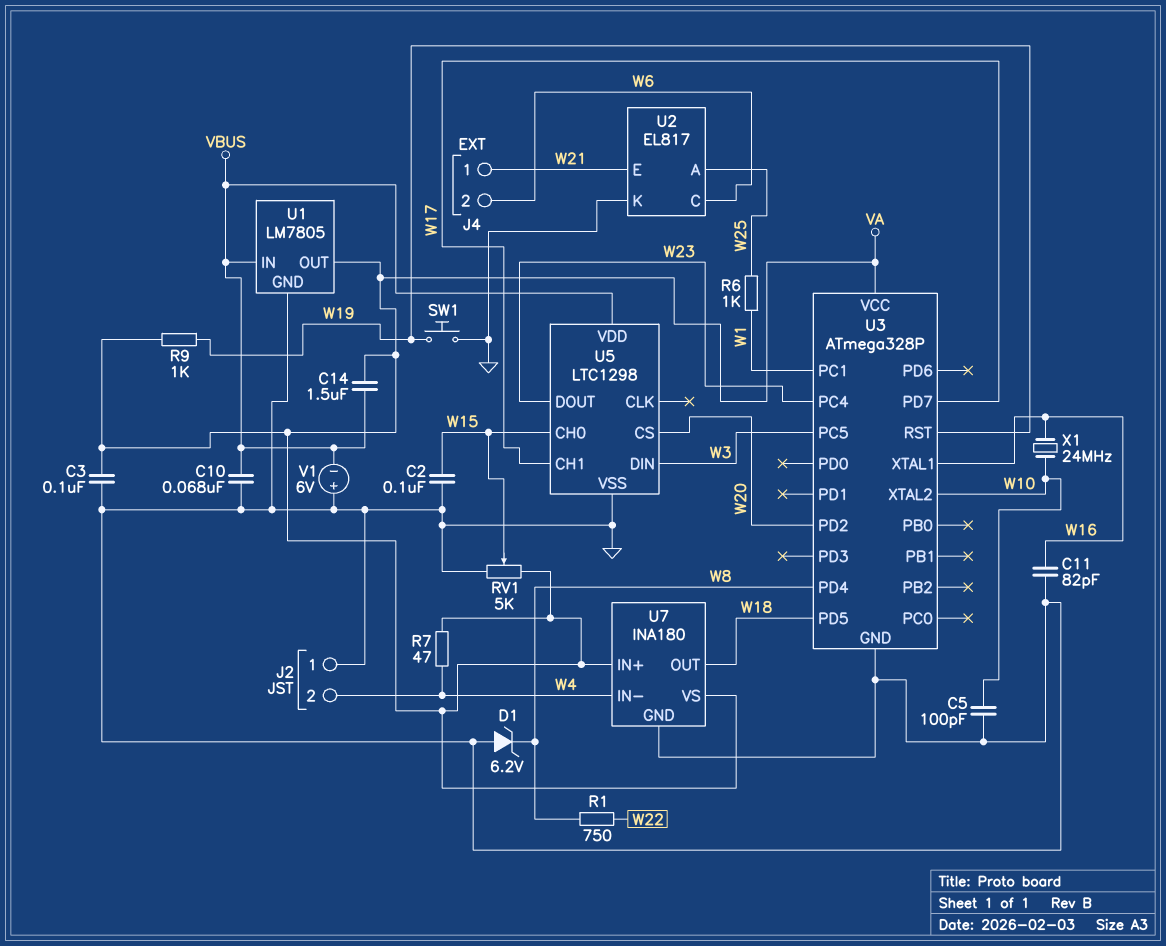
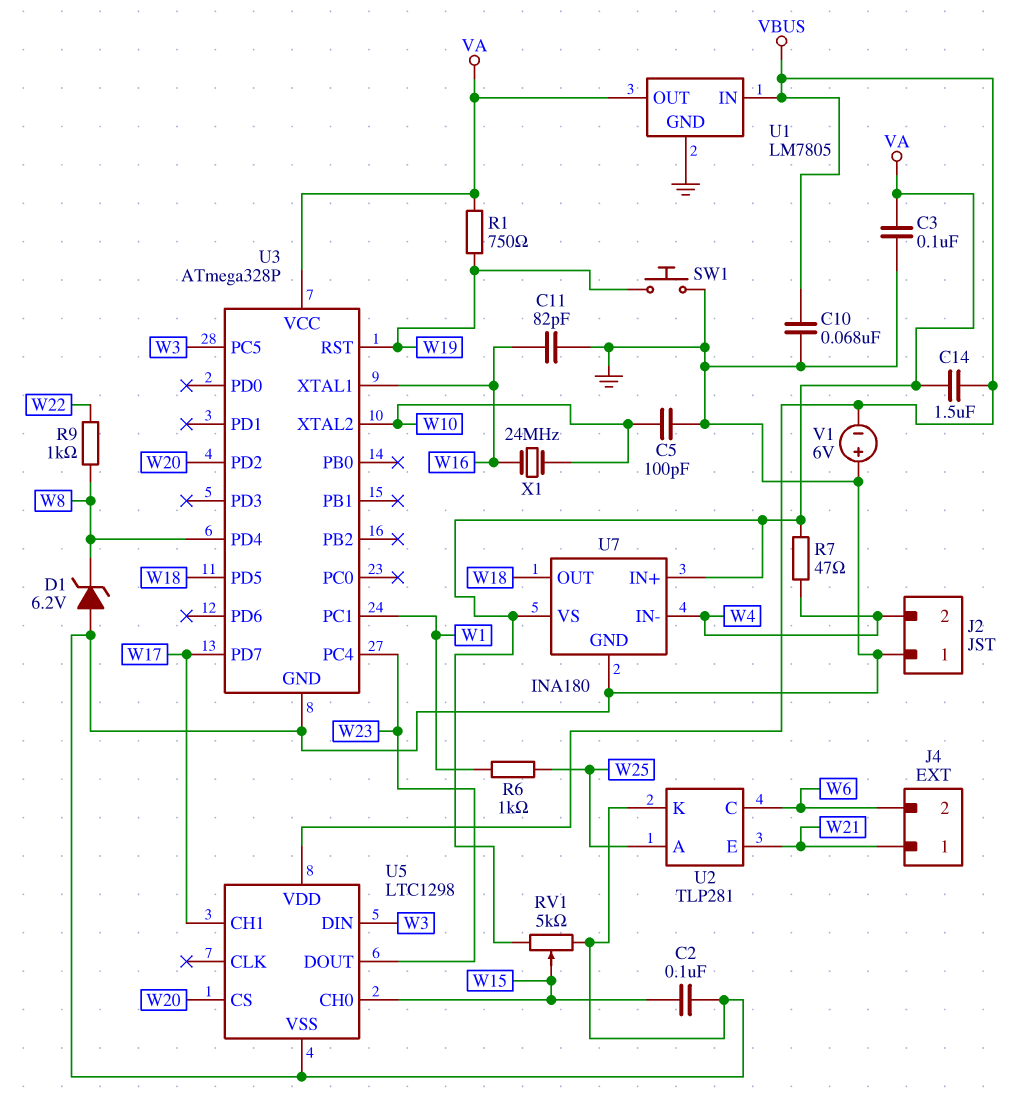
R1: 750 (W8, W22) -> 750 (VA, W19)
R9: 1k (VA, W19) -> 1k (W8, W22)
U2: EL817 -> TLP281

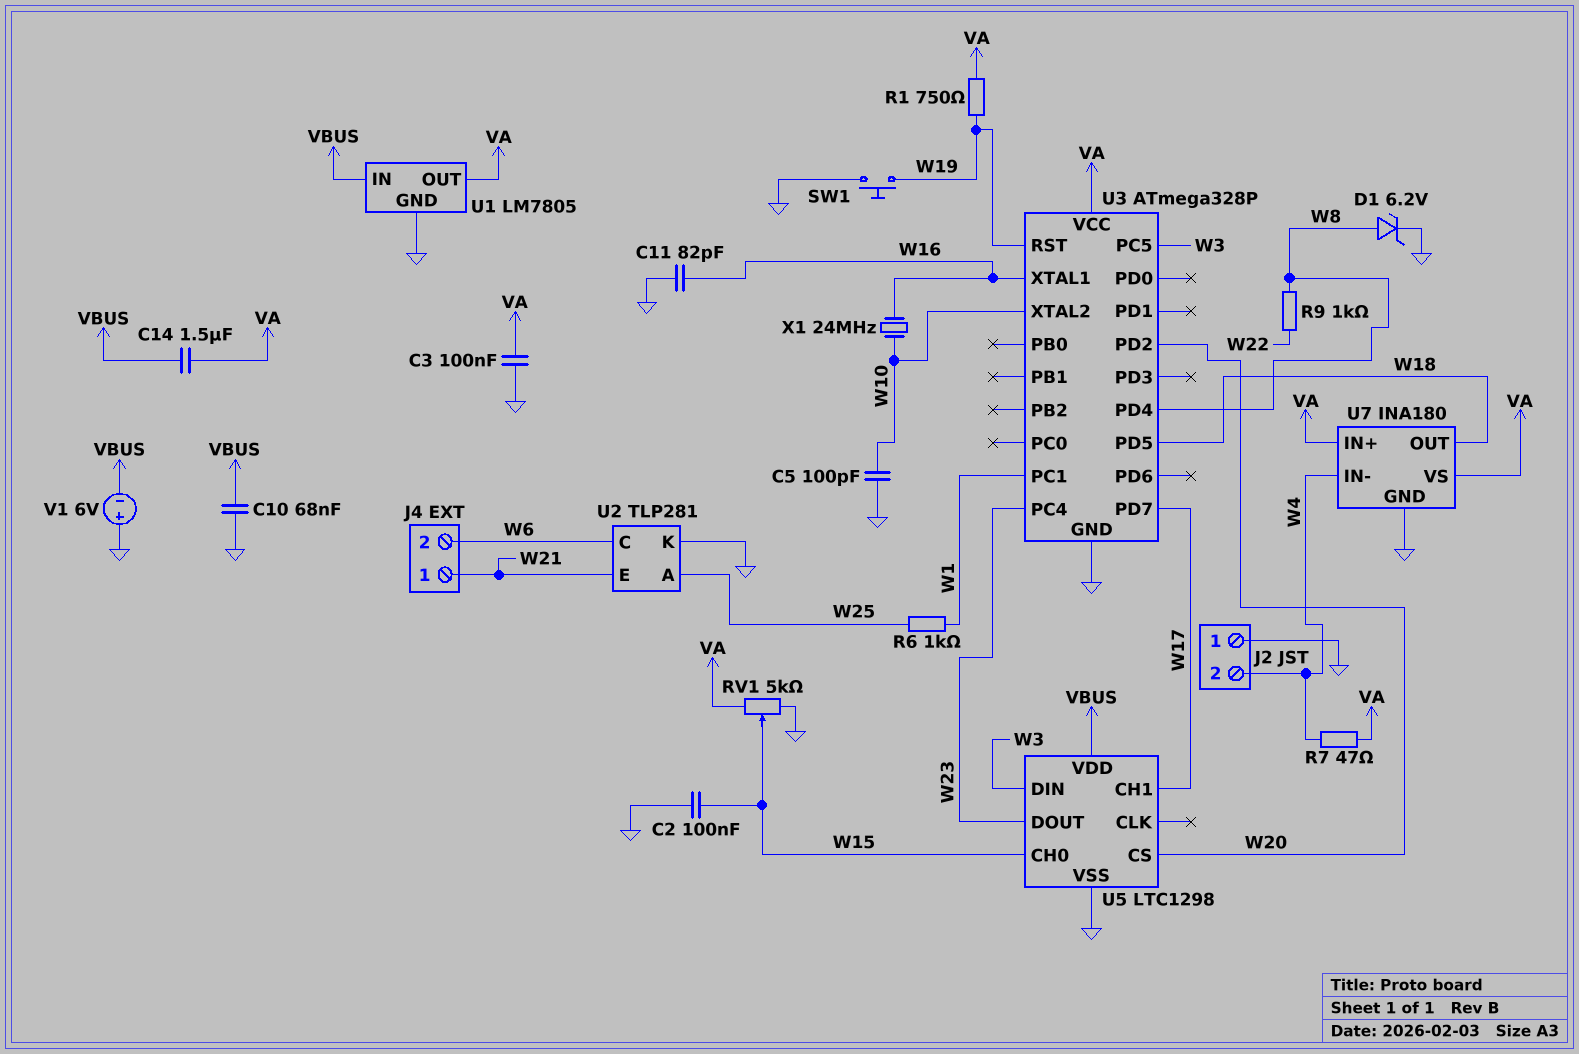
D1: zener 6.2V (A GND, K W8) -> zener 6.2V (A W8, K GND)

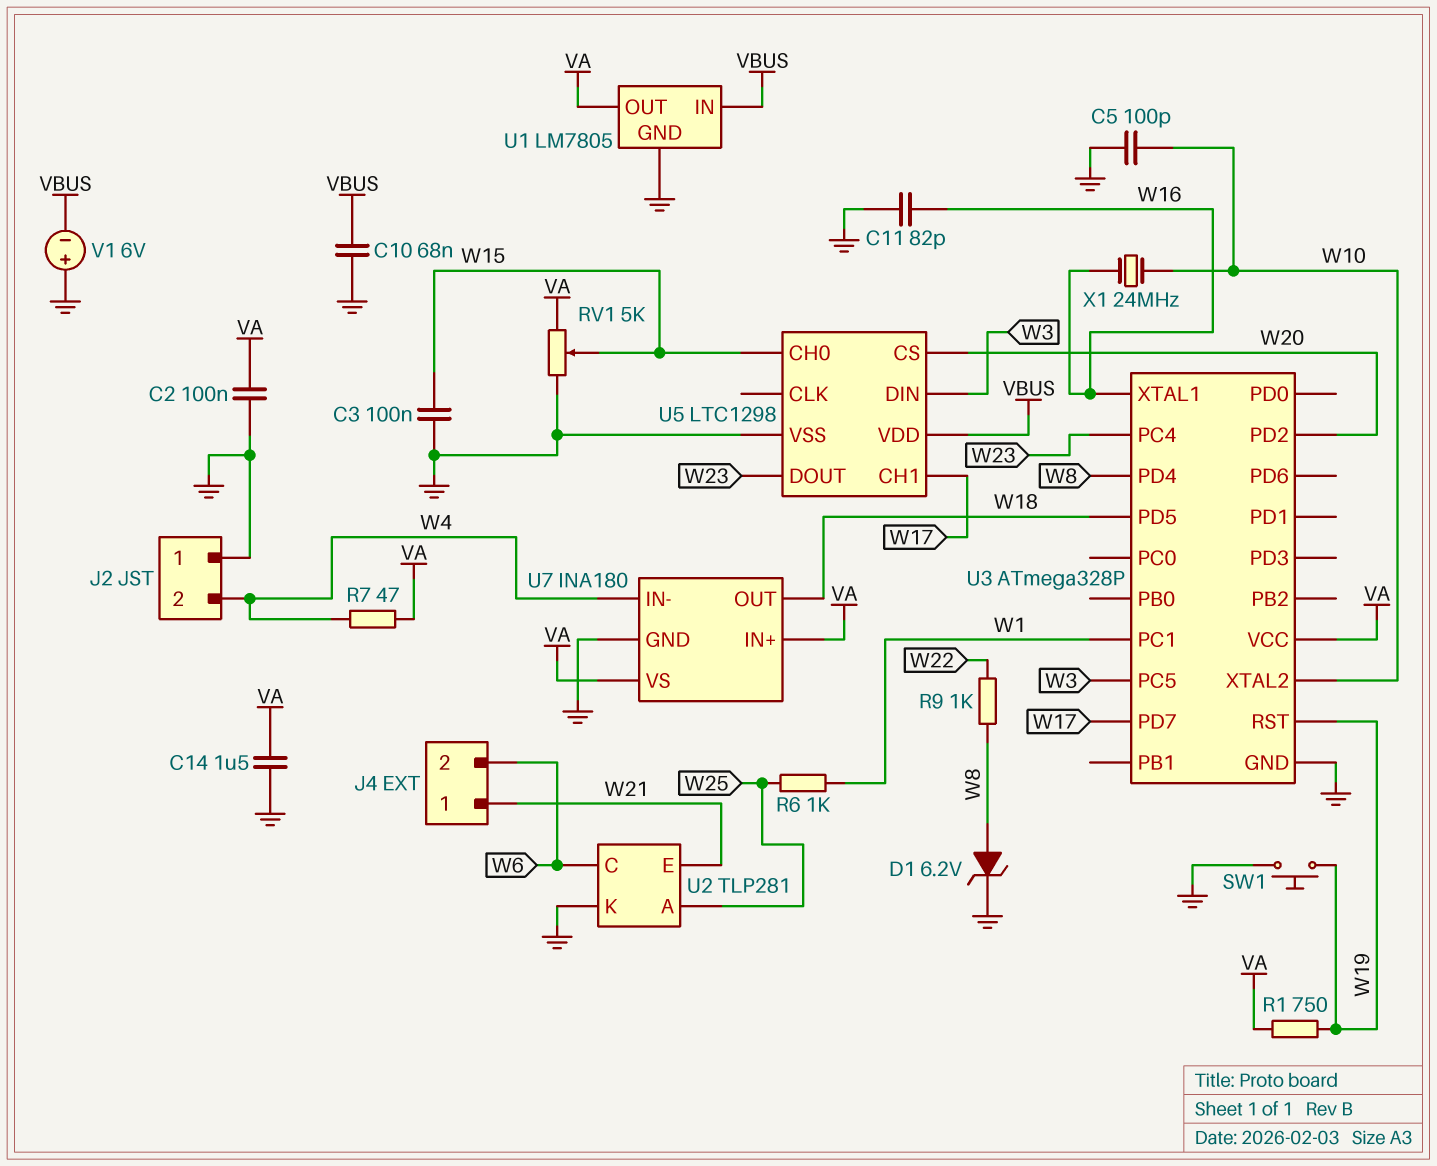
C2: 100nF (GND, W15) -> 100nF (GND, VA)
C3: 100nF (GND, VA) -> 100nF (GND, W15)
C14: 1.5uF (VA, VBUS) -> 1.5uF (GND, VA)

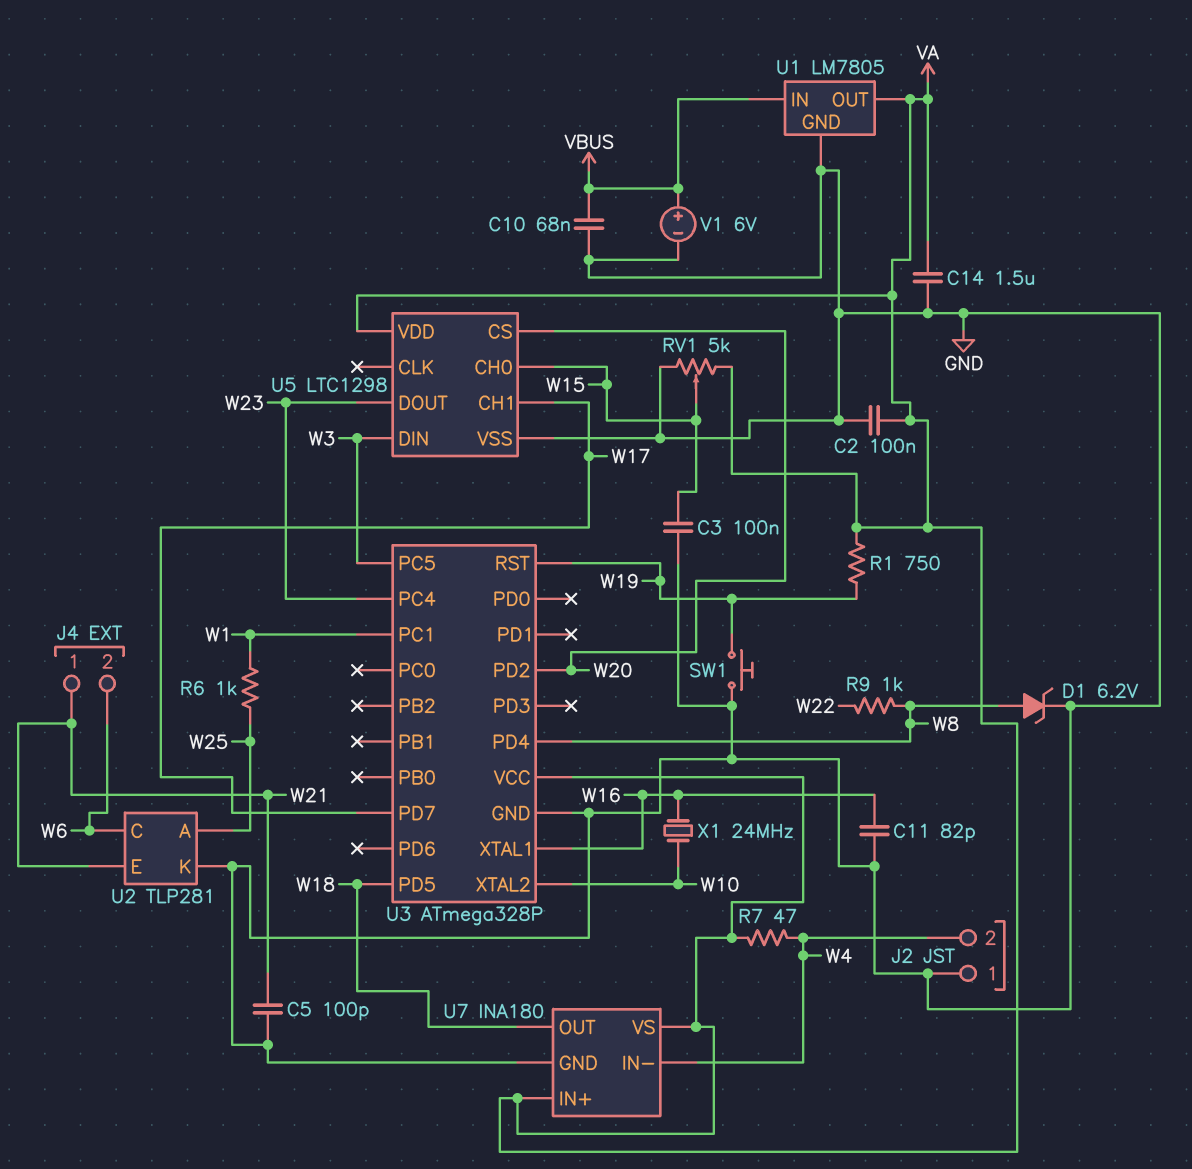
C5: 100pF (GND, W10) -> 100pF (GND, W21)
U5 pin VDD: VBUS -> VA
V1: 6V (plus GND, minus VBUS) -> 6V (plus VBUS, minus GND)

